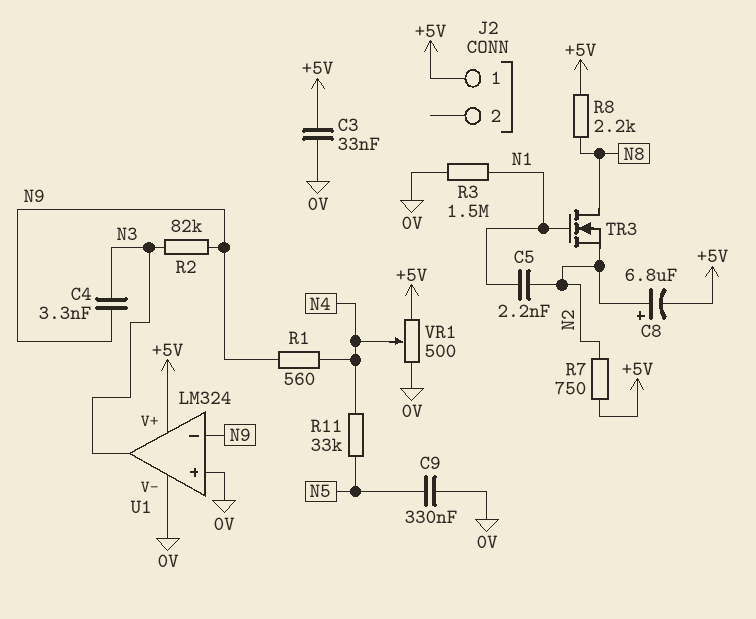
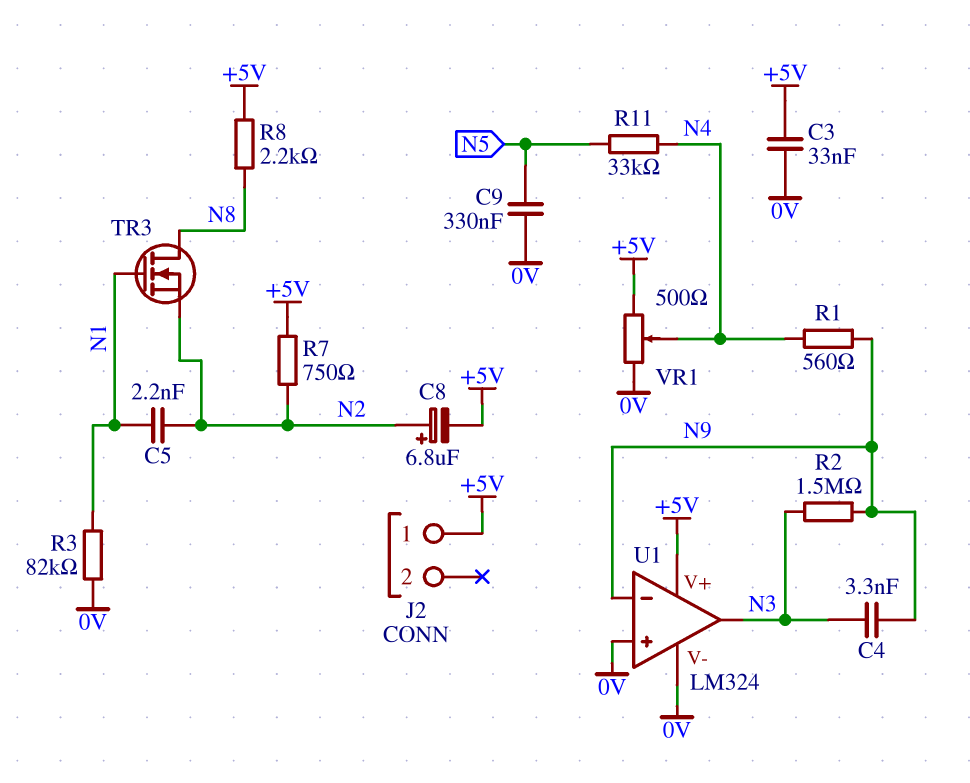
R2: 82k (N3, N9) -> 1.5M (N3, N9)
R3: 1.5M (0V, N1) -> 82k (0V, N1)

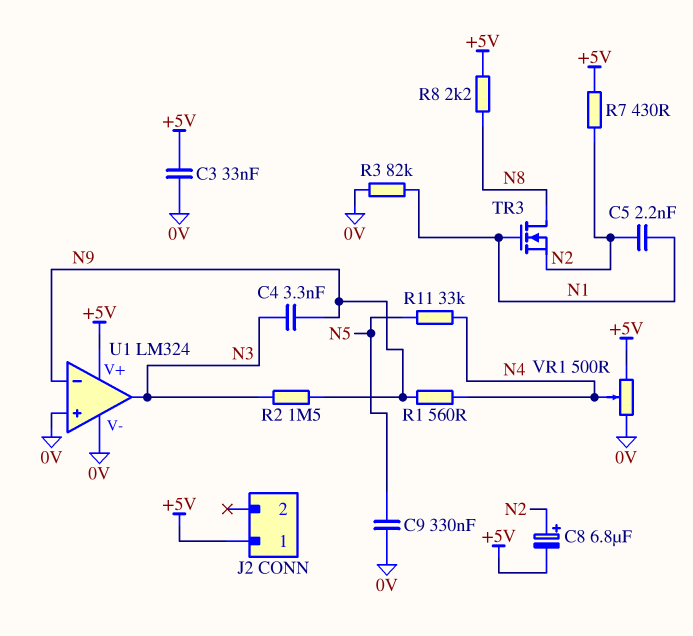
R7: 750 (+5V, N2) -> 430 (+5V, N2)

